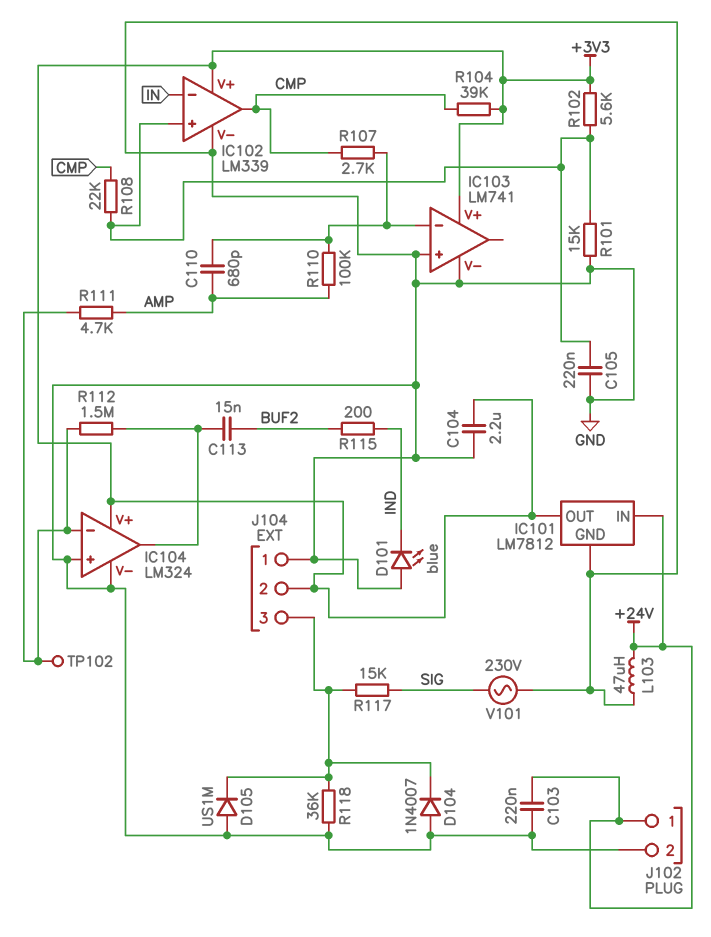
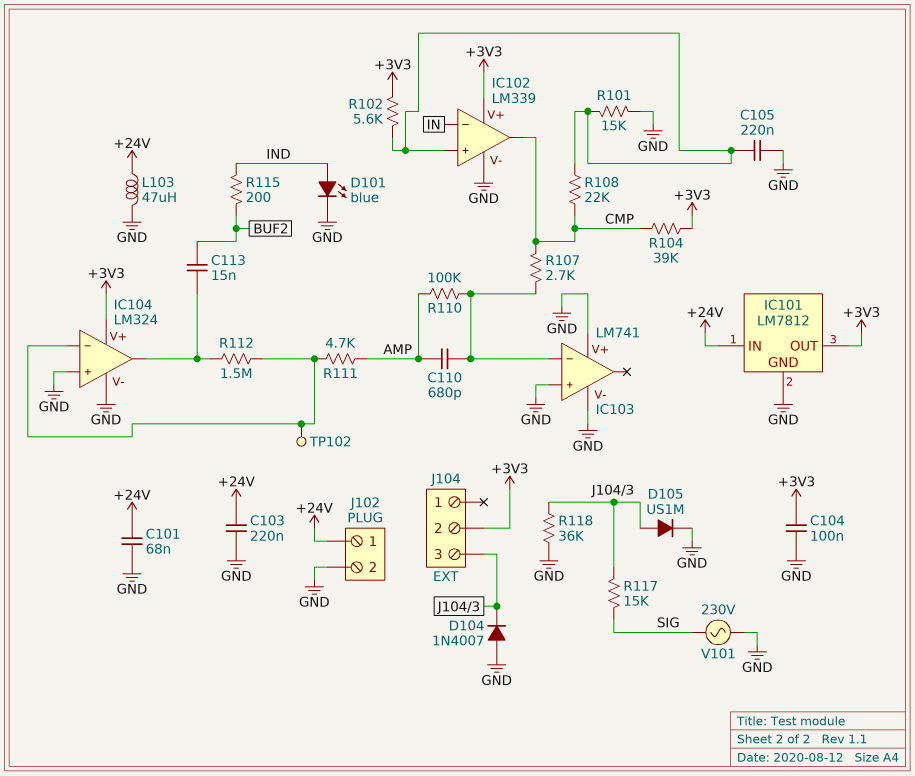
C101: none -> 68nF (+24V, GND)
C104: 2.2uF (+3V3, GND) -> 100nF (+3V3, GND)
D101: LED blue (A GND, K IND) -> LED blue (A IND, K GND)
D105: diode US1M (A GND, K J104/3) -> diode US1M (A J104/3, K GND)
IC103 pin V+: +3V3 -> GND
J104 pin 1: GND -> none

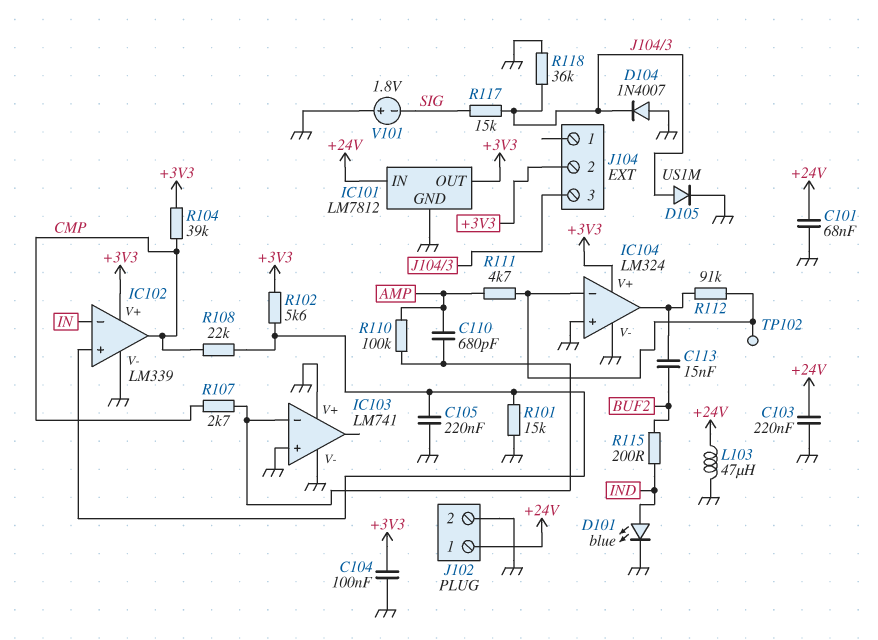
R112: 1.5M (IC104/in-, IC104/out) -> 91k (IC104/in-, IC104/out)
V101: AC 230V (GND, SIG) -> 1.8V (plus GND, minus SIG)

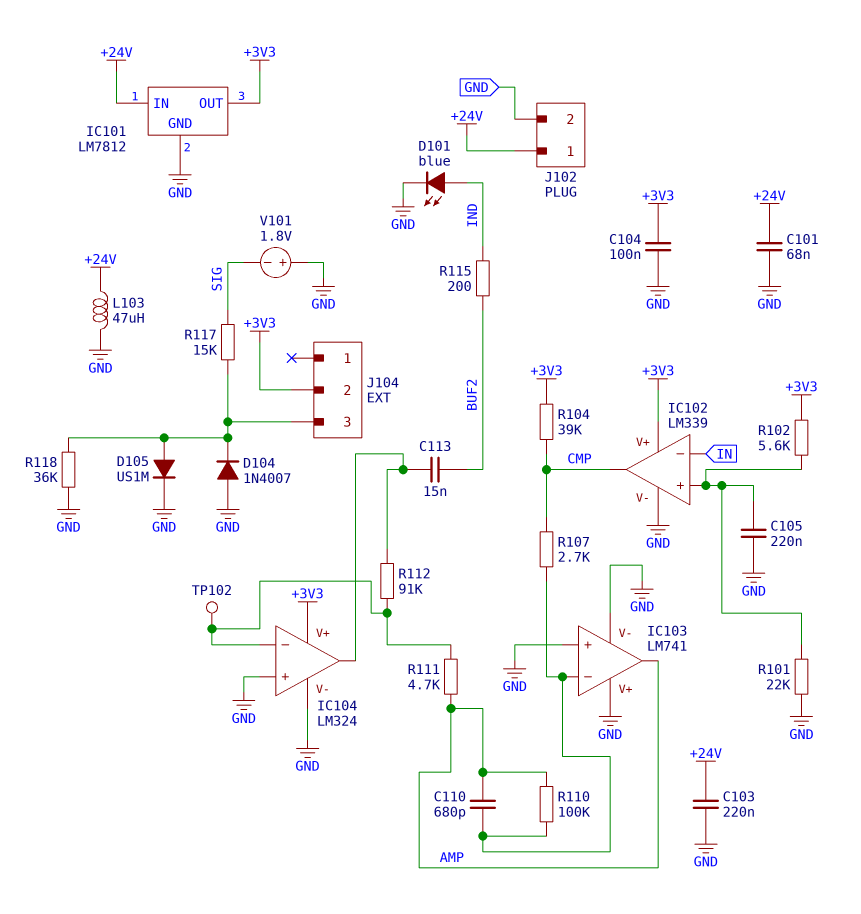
IC103 pin out: none -> AMP
R101: 15k (GND, IC102/in+) -> 22k (GND, IC102/in+)
R108: 22k (CMP, IC102/in+) -> none

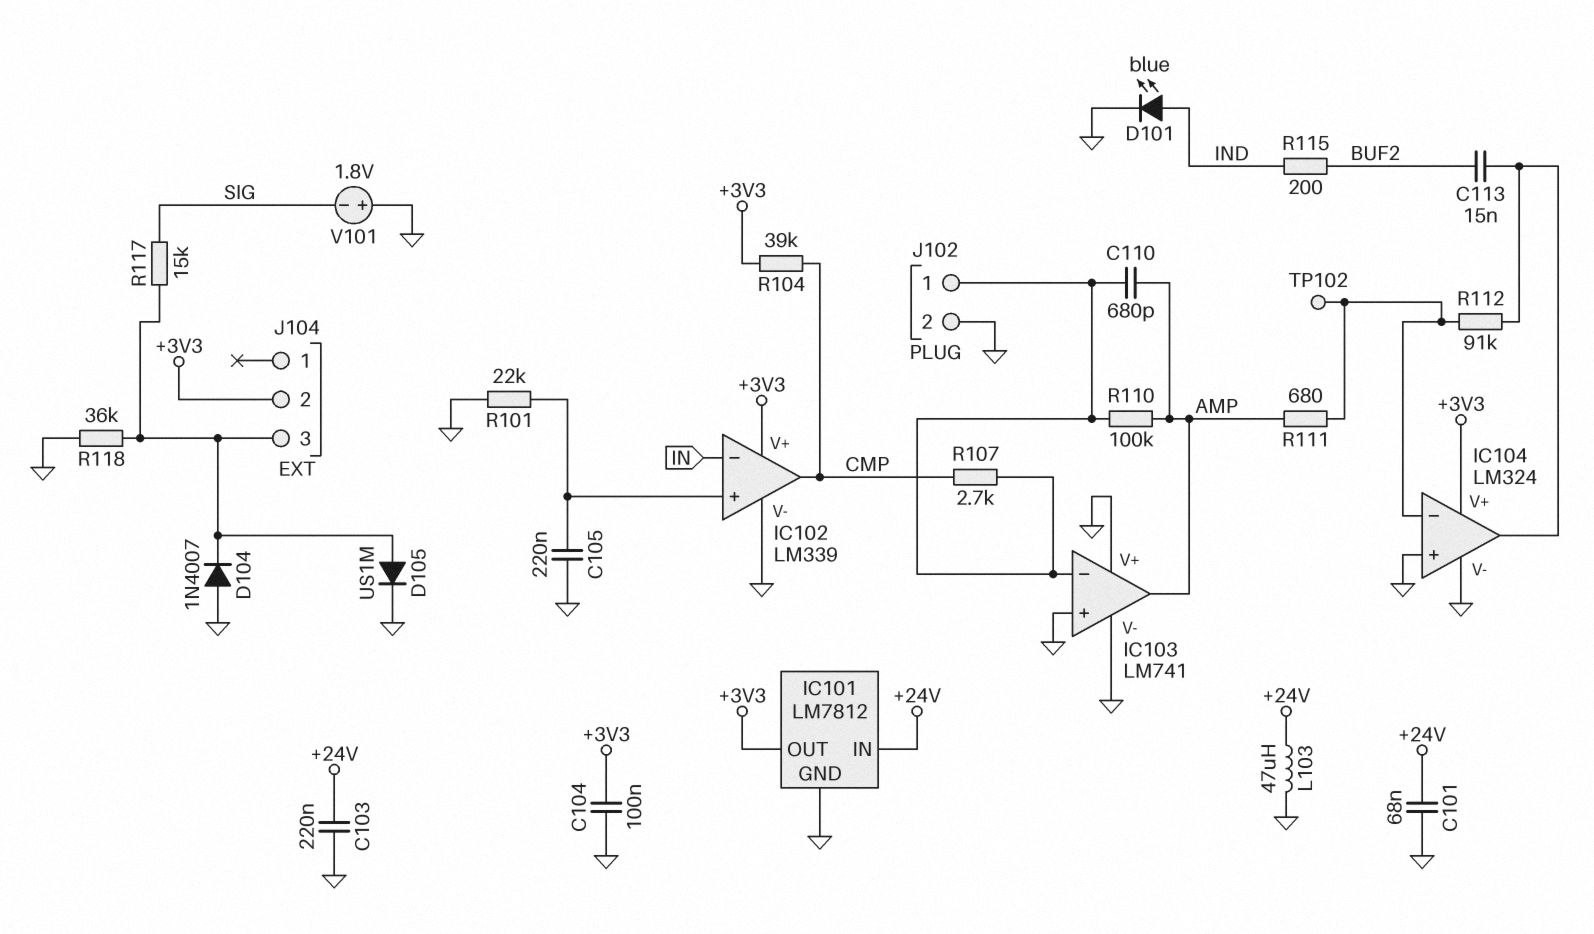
J102 pin 1: +24V -> IC103/in-
R102: 5.6k (+3V3, IC102/in+) -> none
R111: 4.7k (AMP, IC104/in-) -> 680 (AMP, IC104/in-)

